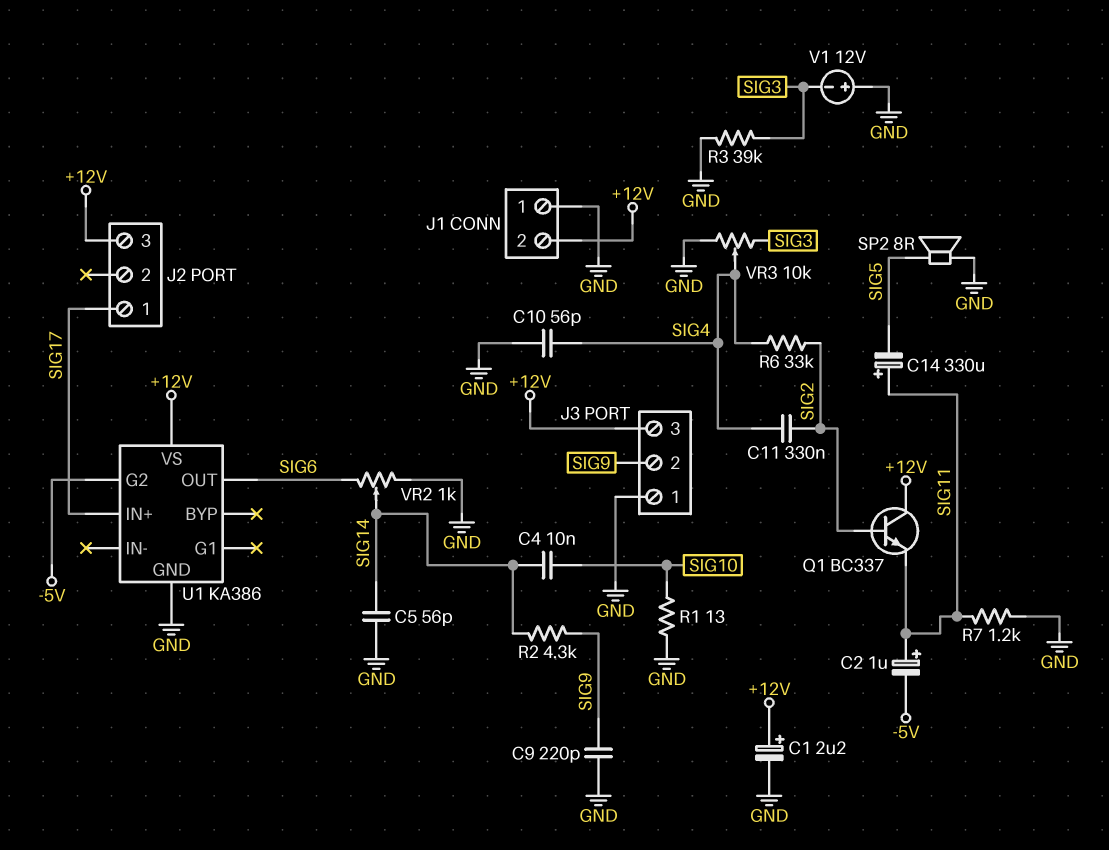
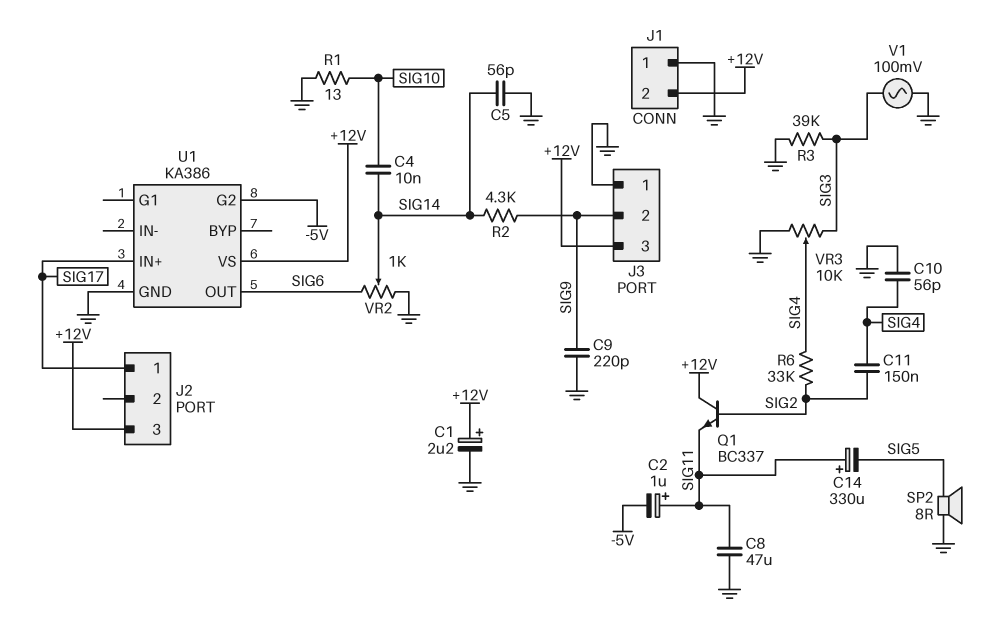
C8: none -> 47uF (GND, SIG11)
C11: 330nF (SIG2, SIG4) -> 150nF (SIG2, SIG4)
R7: 1.2k (GND, SIG11) -> none
V1: 12V (plus GND, minus SIG3) -> AC 100mV (GND, SIG3)

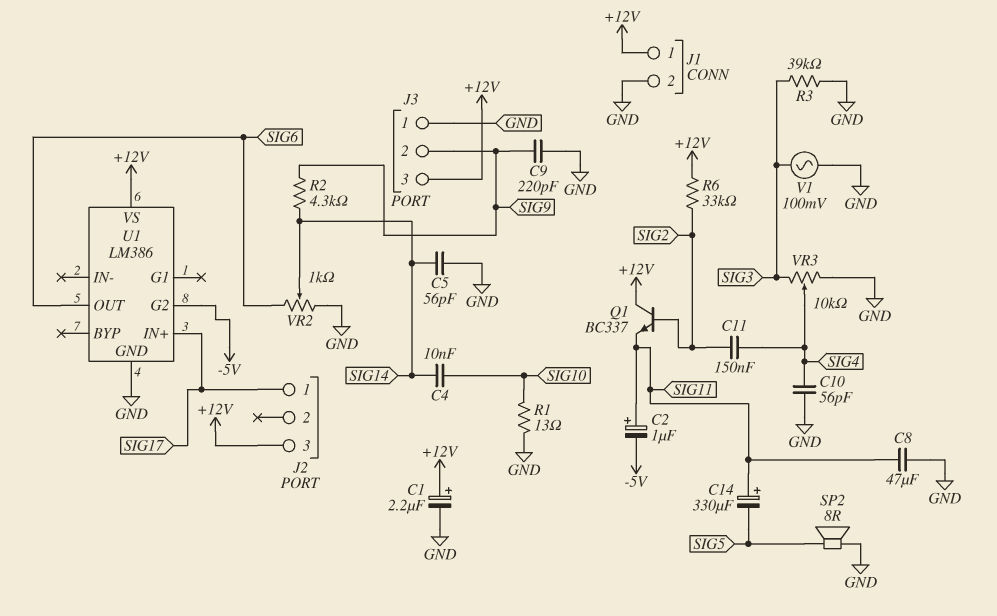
J1 pin 1: GND -> +12V
J1 pin 2: +12V -> GND
R6: 33k (SIG2, SIG4) -> 33k (+12V, SIG2)
U1: KA386 -> LM386

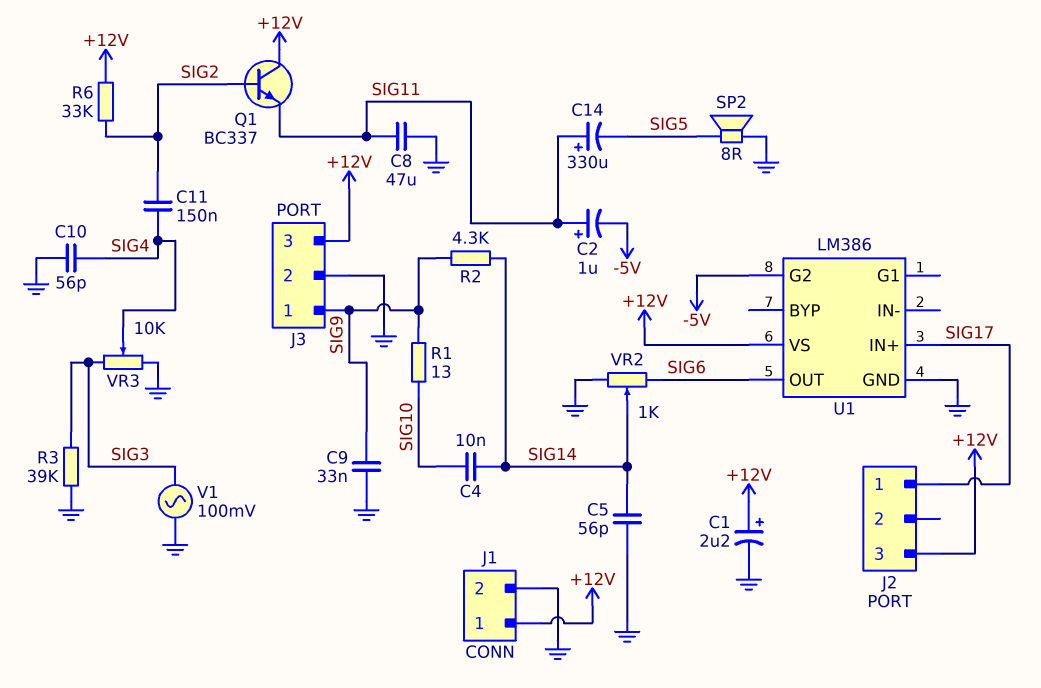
C9: 220pF (GND, SIG9) -> 33nF (GND, SIG9)
J3 pin 1: GND -> SIG9
J3 pin 2: SIG9 -> GND
R1: 13 (GND, SIG10) -> 13 (SIG9, SIG10)

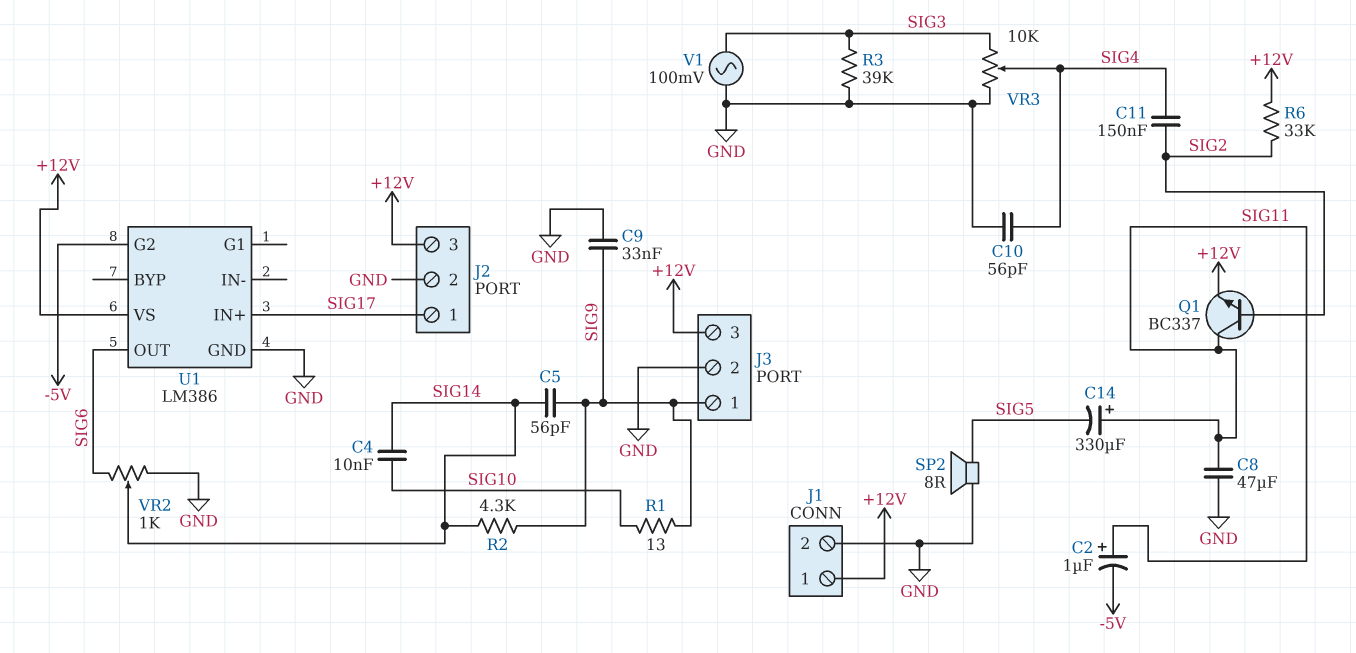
C1: 2.2uF (plus +12V, minus GND) -> none
C5: 56pF (GND, SIG14) -> 56pF (SIG9, SIG14)
J2 pin 2: none -> GND
Q1: NPN BC337 (B SIG2, C +12V, E SIG11) -> NPN BC337 (B SIG2, C SIG11, E +12V)

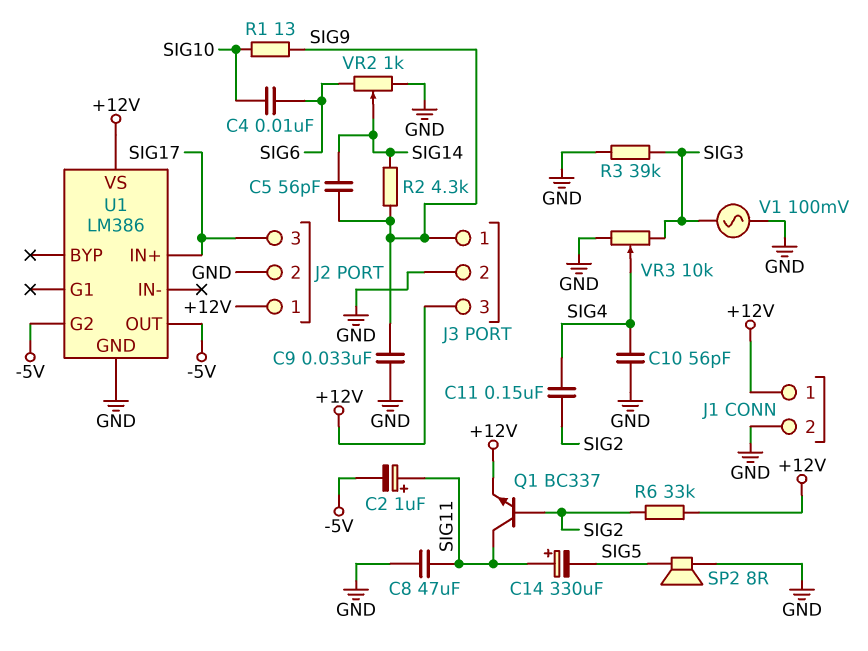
C4: 10nF (SIG10, SIG14) -> 10nF (SIG6, SIG10)
J2 pin 1: SIG17 -> +12V
J2 pin 3: +12V -> SIG17
U1 pin OUT: SIG6 -> -5V

